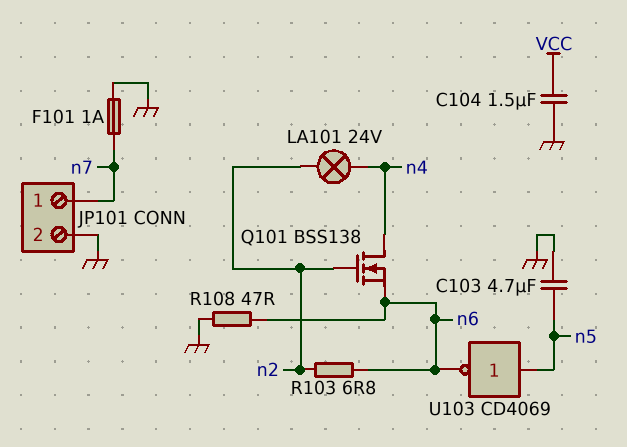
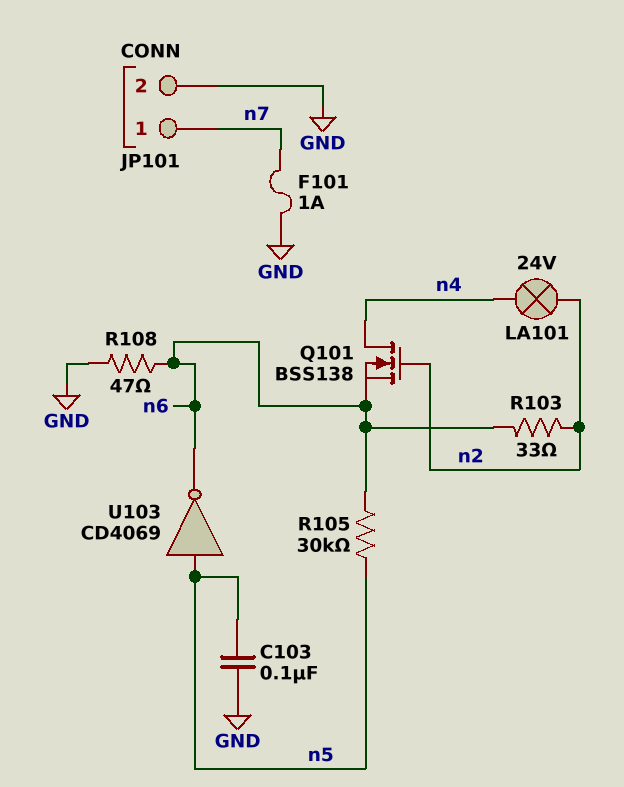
C103: 4.7uF (GND, n5) -> 100nF (GND, n5)
C104: 1.5uF (GND, VCC) -> none
R103: 6.8 (n2, n6) -> 33 (n2, n6)
R105: none -> 30k (n5, n6)

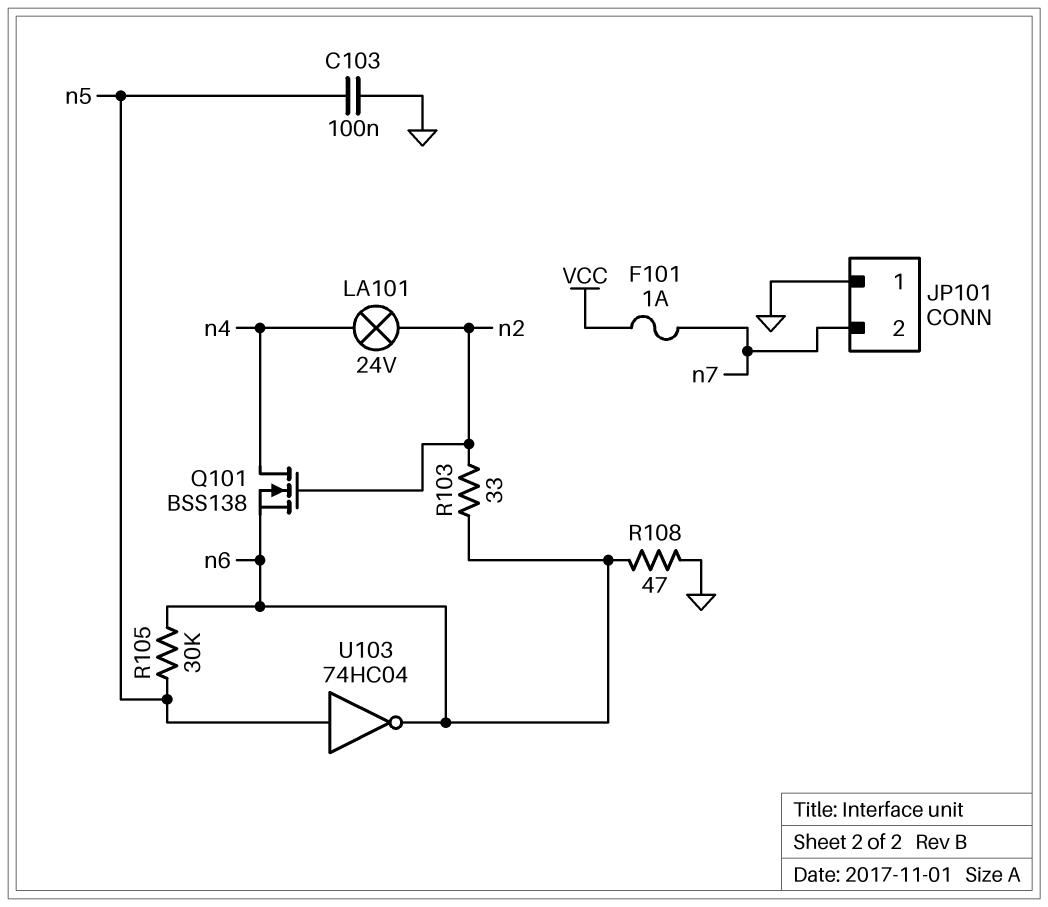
F101: 1A (GND, n7) -> 1A (VCC, n7)
JP101 pin 1: n7 -> GND
JP101 pin 2: GND -> n7
U103: NOT CD4069 (in n5, out n6) -> NOT 74HC04 (in n5, out n6)

